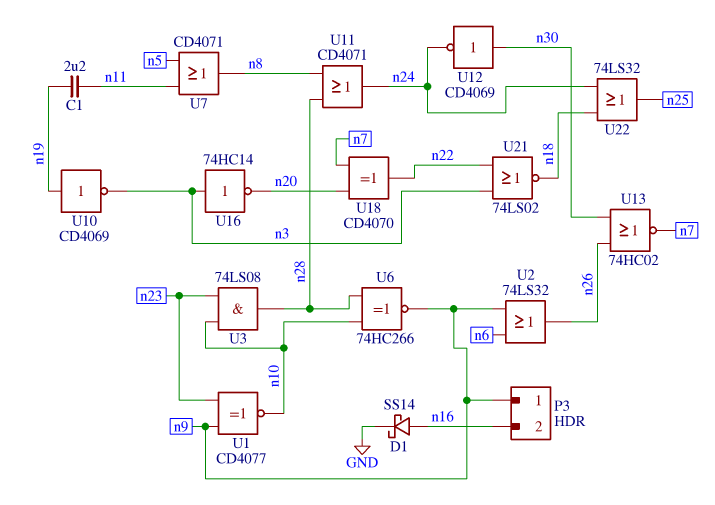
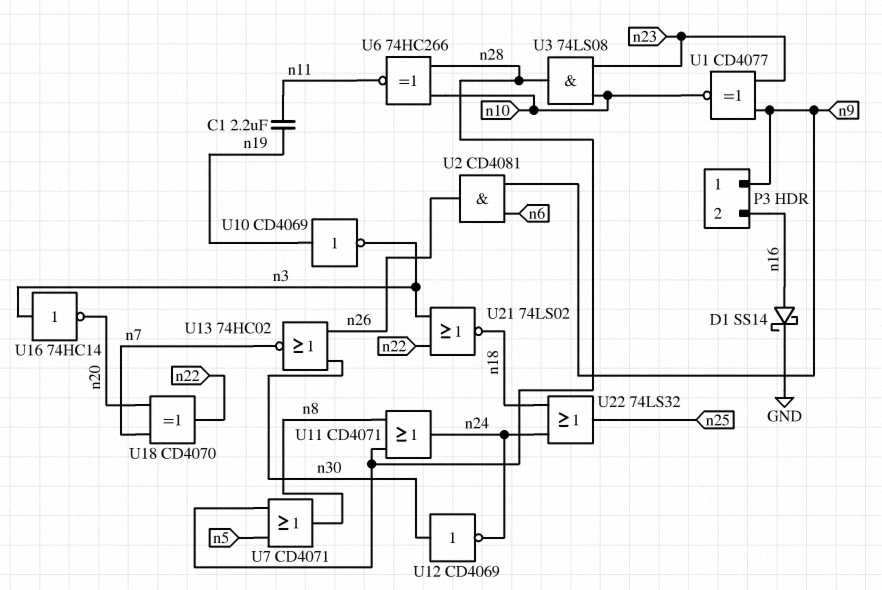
U2: OR 74LS32 (in n6, in n9, out n26) -> AND CD4081 (in n6, in n9, out n26)
U6: XNOR 74HC266 (in n10, in n28, out n9) -> XNOR 74HC266 (in n10, in n28, out n11)
U7: OR CD4071 (in n5, in n11, out n8) -> OR CD4071 (in n5, in n28, out n8)

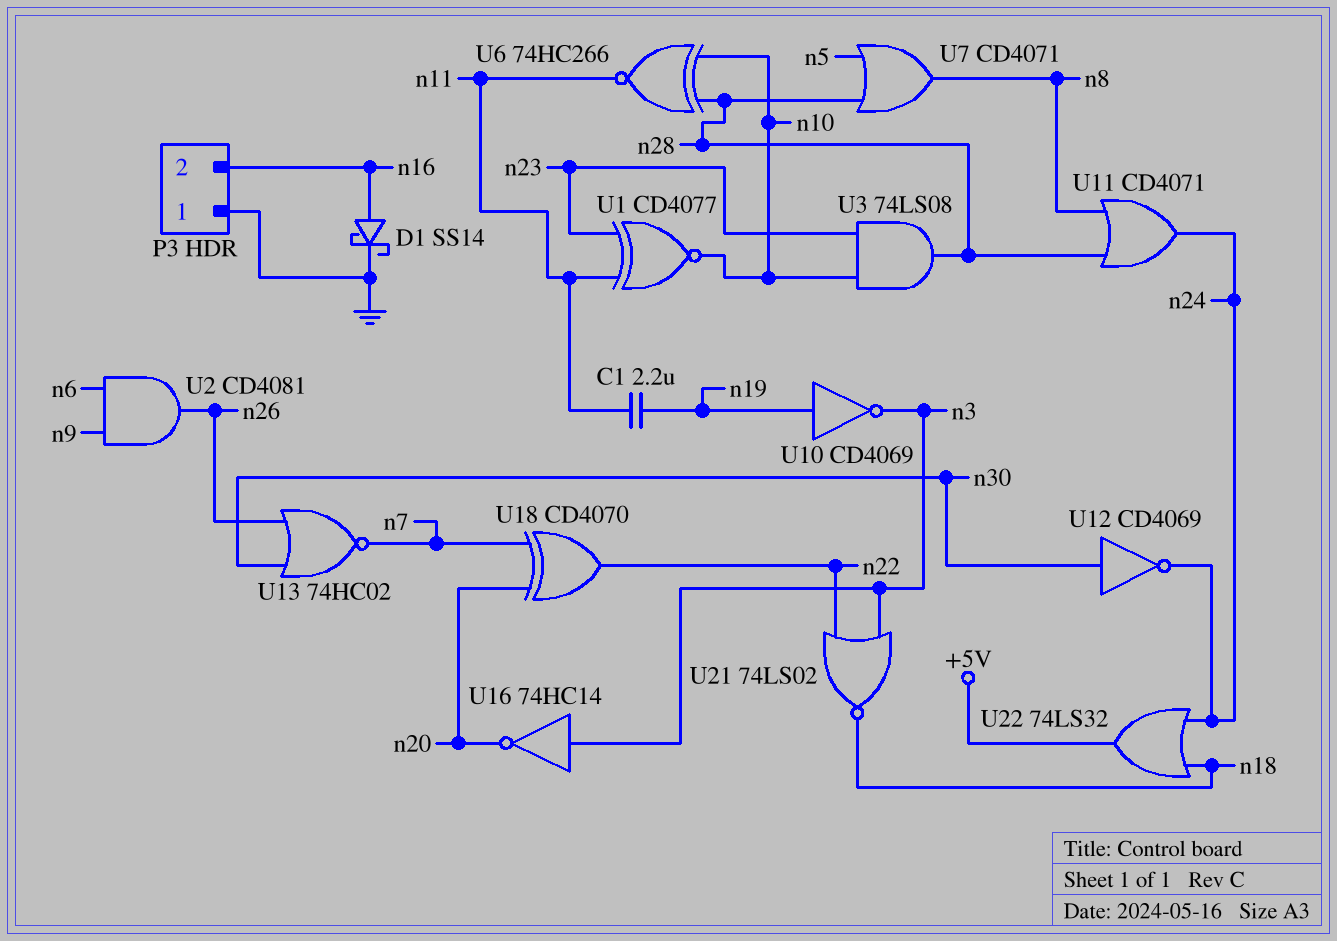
P3 pin 1: n9 -> GND
U1: XNOR CD4077 (in n9, in n23, out n10) -> XNOR CD4077 (in n11, in n23, out n10)
U22: OR 74LS32 (in n18, in n24, out n25) -> OR 74LS32 (in n18, in n24, out +5V)

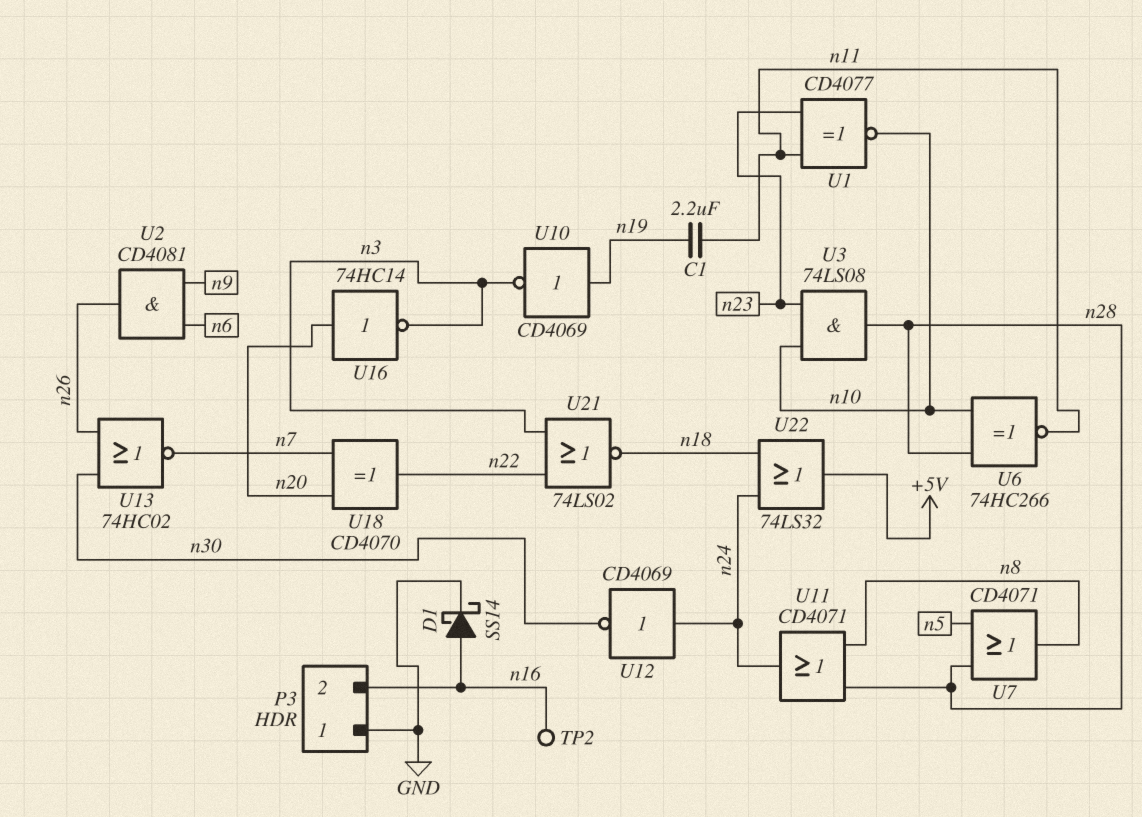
TP2: none -> test point (n16)
U12: NOT CD4069 (in n30, out n24) -> NOT CD4069 (in n24, out n30)
U16: NOT 74HC14 (in n3, out n20) -> NOT 74HC14 (in n20, out n3)

